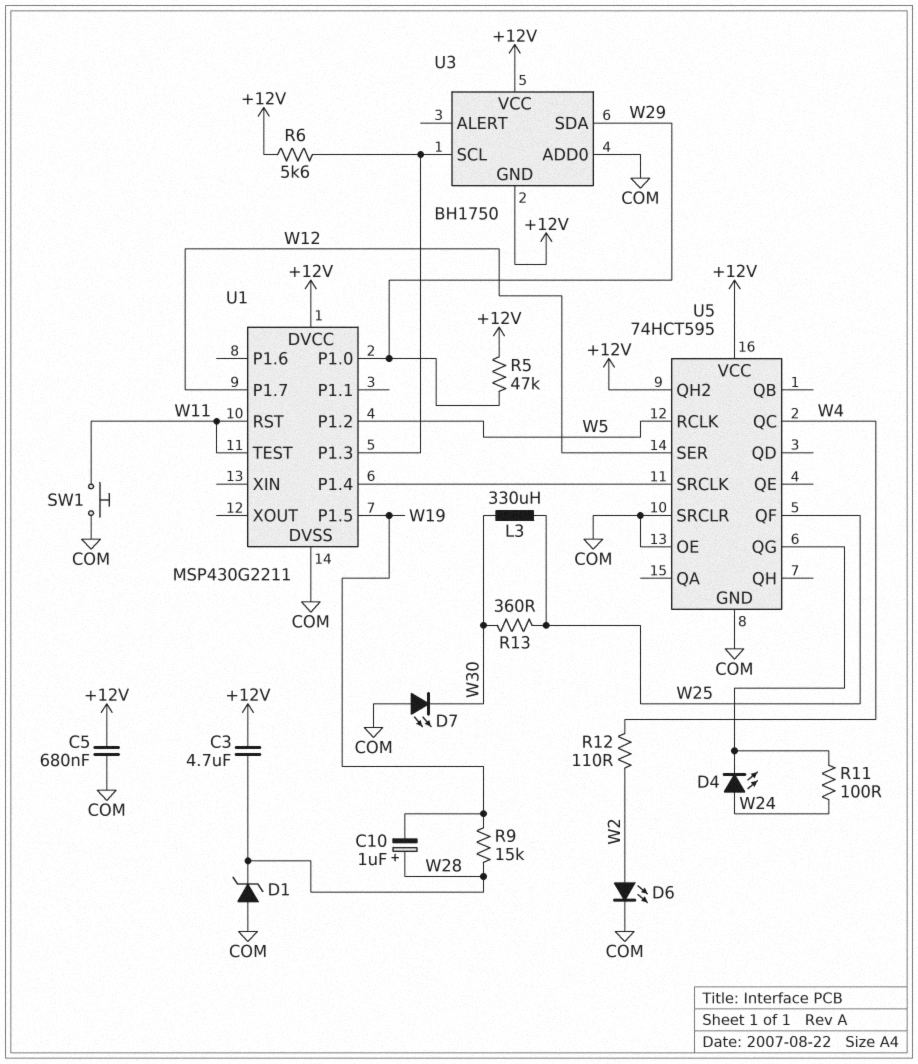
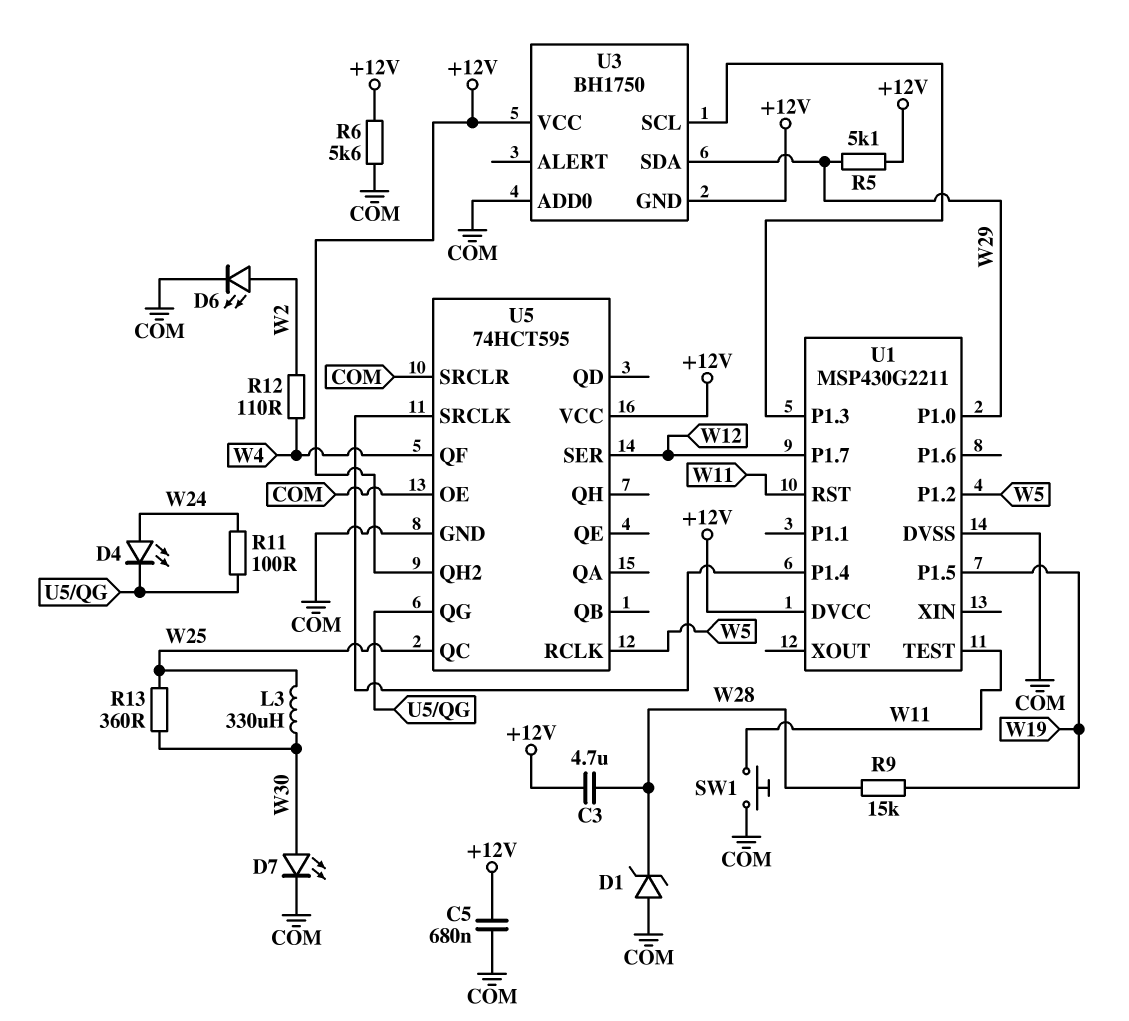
C10: 1uF (plus W28, minus W19) -> none
D7: LED (A COM, K W30) -> LED (A W30, K COM)
R5: 47k (+12V, W29) -> 5.1k (+12V, W29)
R6: 5.6k (+12V, U1/P1.3) -> 5.6k (+12V, COM)
U5 pin QC: W4 -> W25
U5 pin QF: W25 -> W4

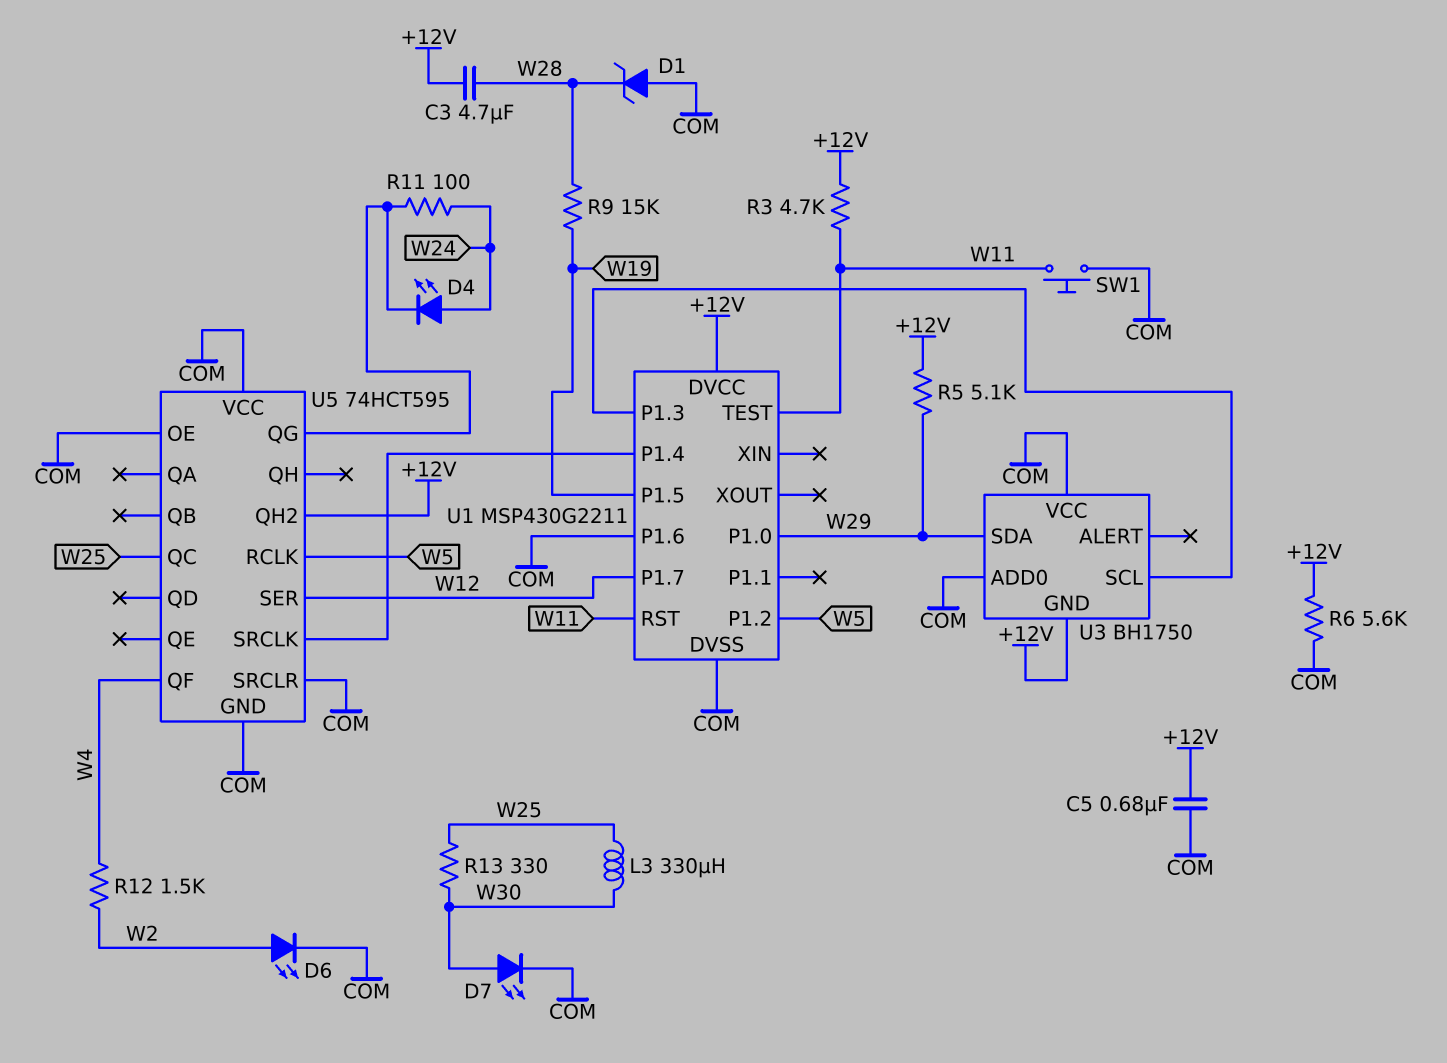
R3: none -> 4.7k (+12V, W11)
R12: 110 (W2, W4) -> 1.5k (W2, W4)
R13: 360 (W25, W30) -> 330 (W25, W30)
U1 pin P1.6: none -> COM
U3 pin VCC: +12V -> COM
U5 pin VCC: +12V -> COM

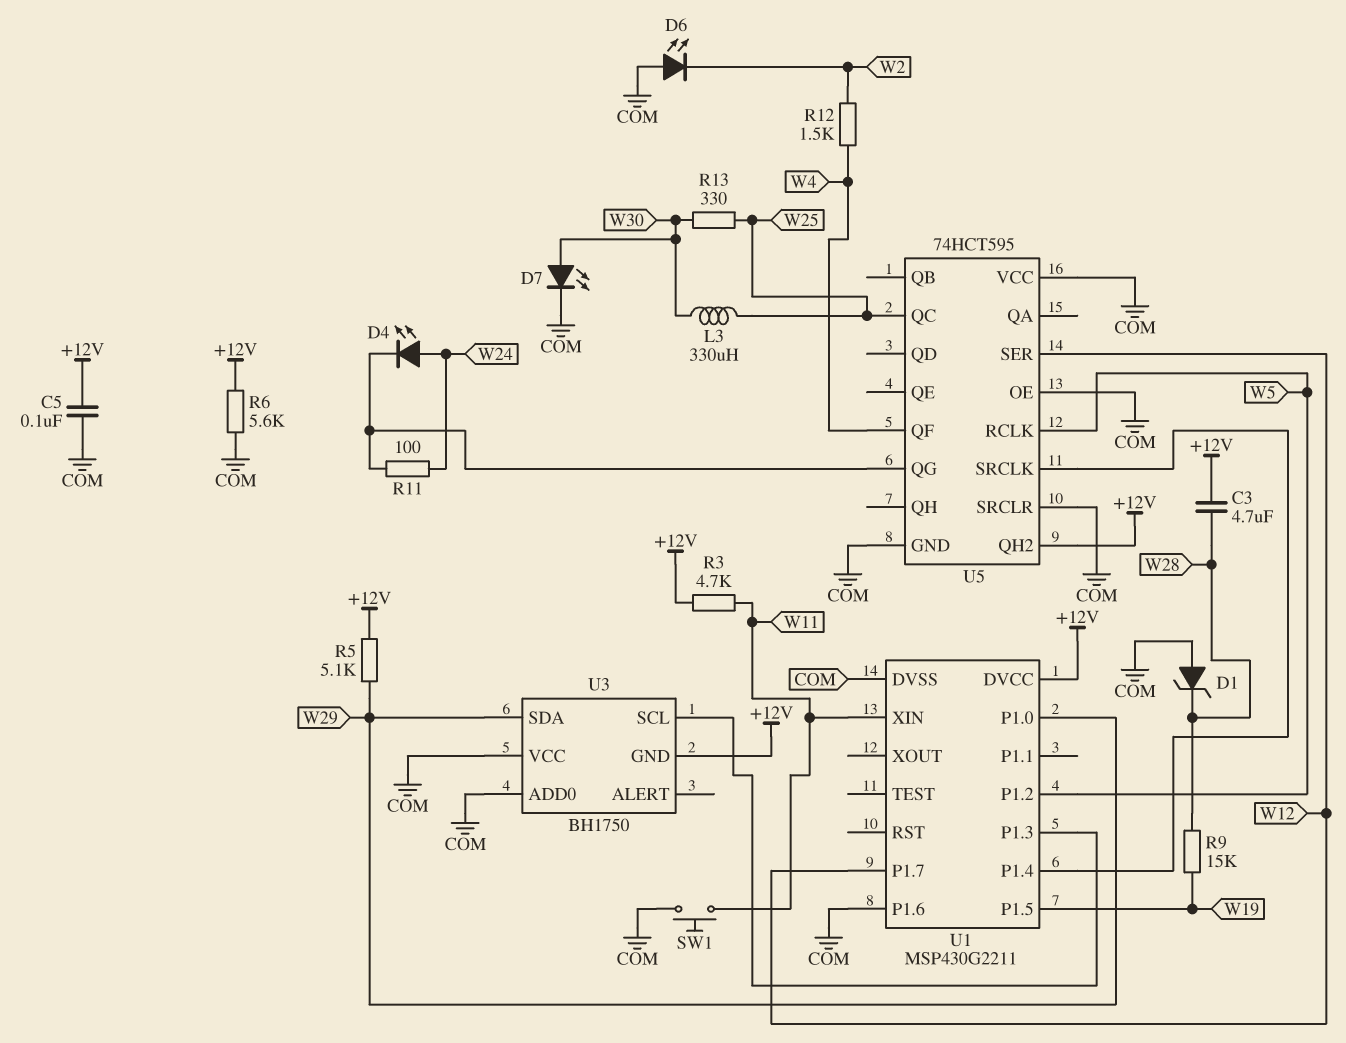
C5: 680nF (+12V, COM) -> 100nF (+12V, COM)
D6: LED (A W2, K COM) -> LED (A COM, K W2)
U1 pin RST: W11 -> none
U1 pin TEST: W11 -> none
U1 pin XIN: none -> W11

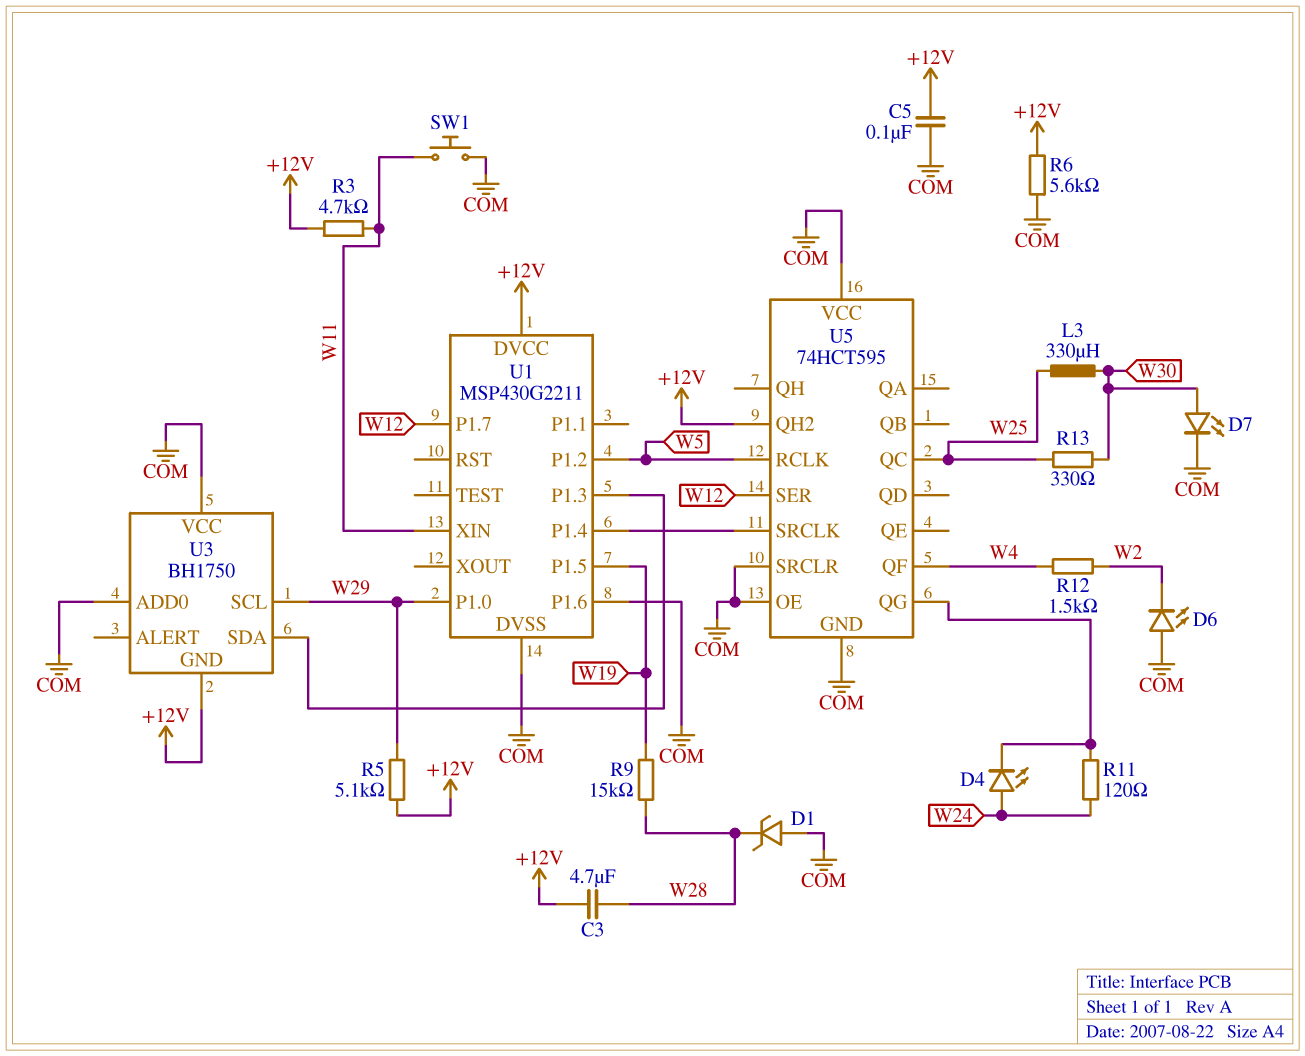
R11: 100 (U5/QG, W24) -> 120 (U5/QG, W24)
U3 pin SCL: U1/P1.3 -> W29
U3 pin SDA: W29 -> U1/P1.3

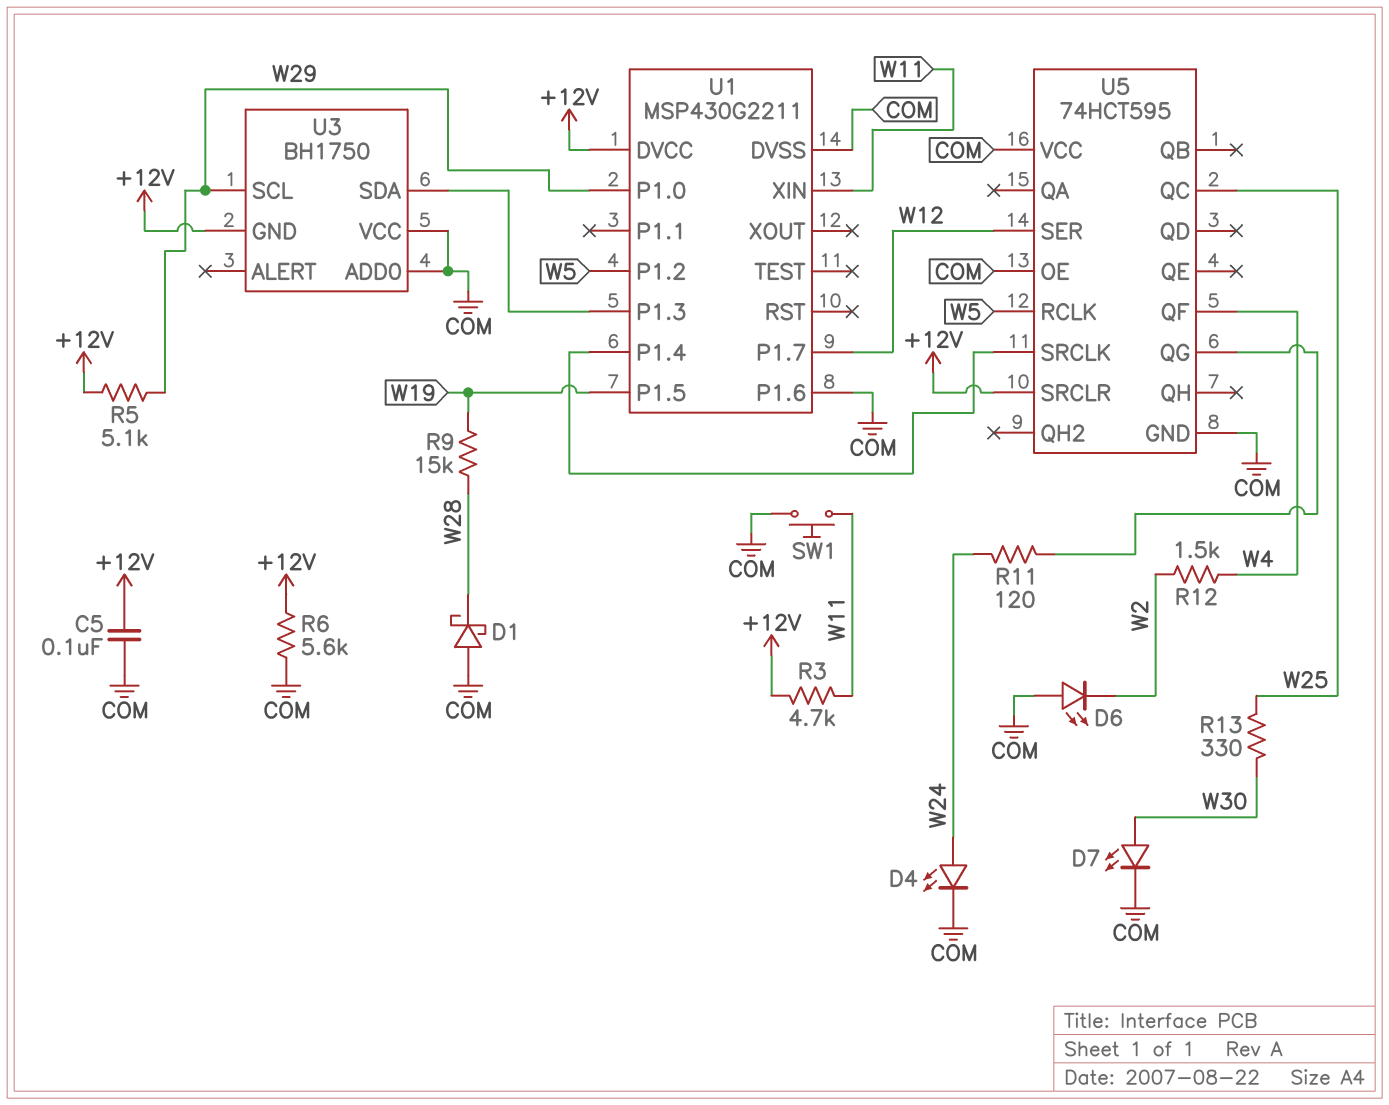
C3: 4.7uF (+12V, W28) -> none
D1: zener (A COM, K W28) -> schottky (A COM, K W28)
D4: LED (A W24, K U5/QG) -> LED (A W24, K COM)
L3: 330uH (W25, W30) -> none
U5 pin QH2: +12V -> none
U5 pin SRCLR: COM -> +12V

